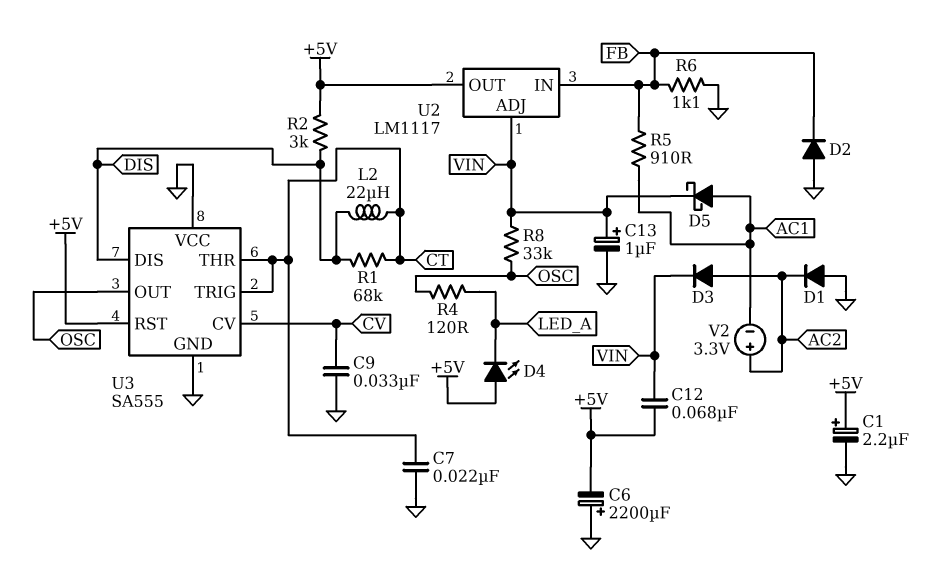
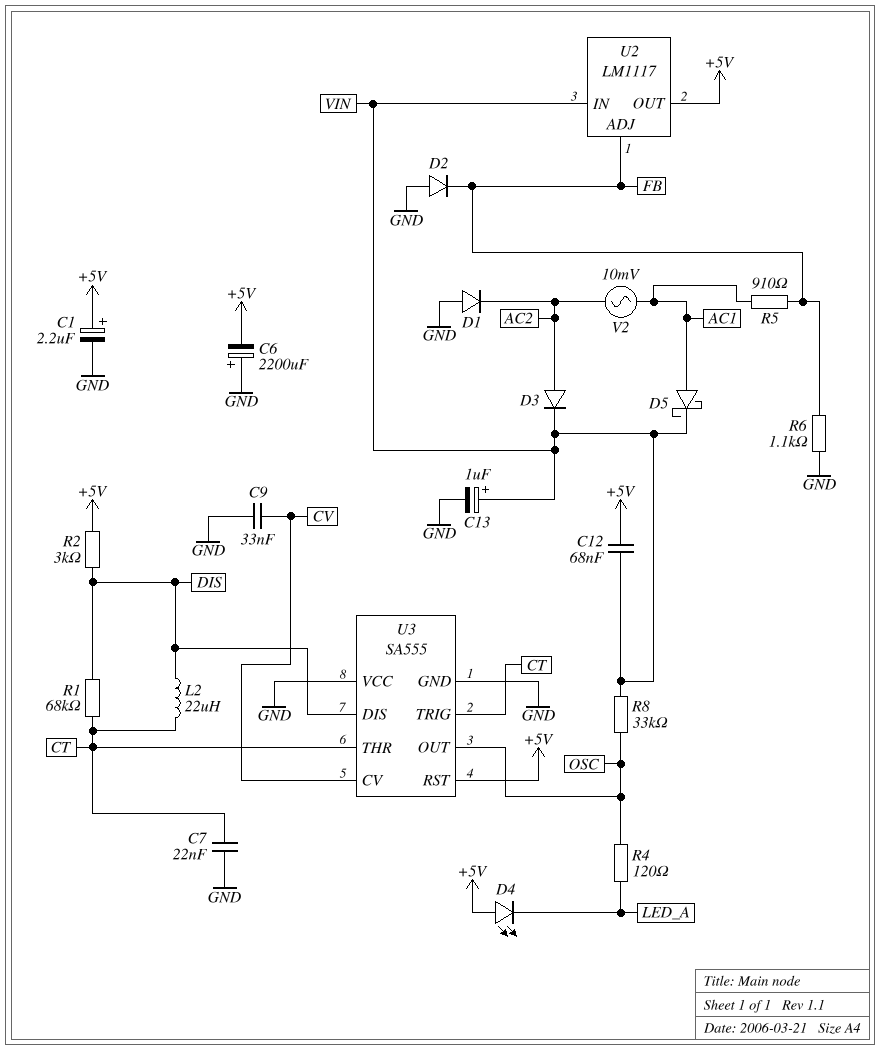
U2 pin ADJ: VIN -> FB
U2 pin IN: FB -> VIN
V2: 3.3V (plus AC2, minus AC1) -> AC 10mV (AC1, AC2)

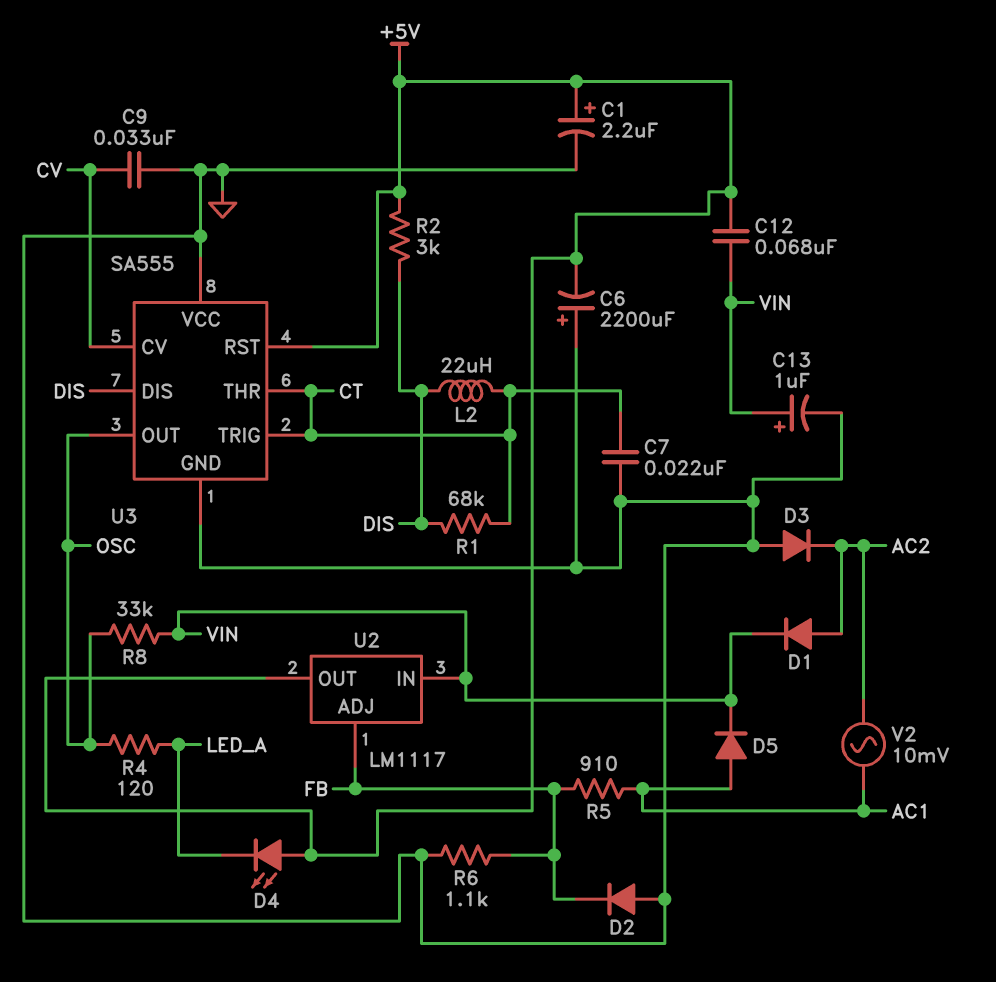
D1: diode (A GND, K AC2) -> diode (A AC2, K VIN)
D3: diode (A AC2, K VIN) -> diode (A GND, K AC2)
D5: schottky (A AC1, K VIN) -> diode (A AC1, K VIN)

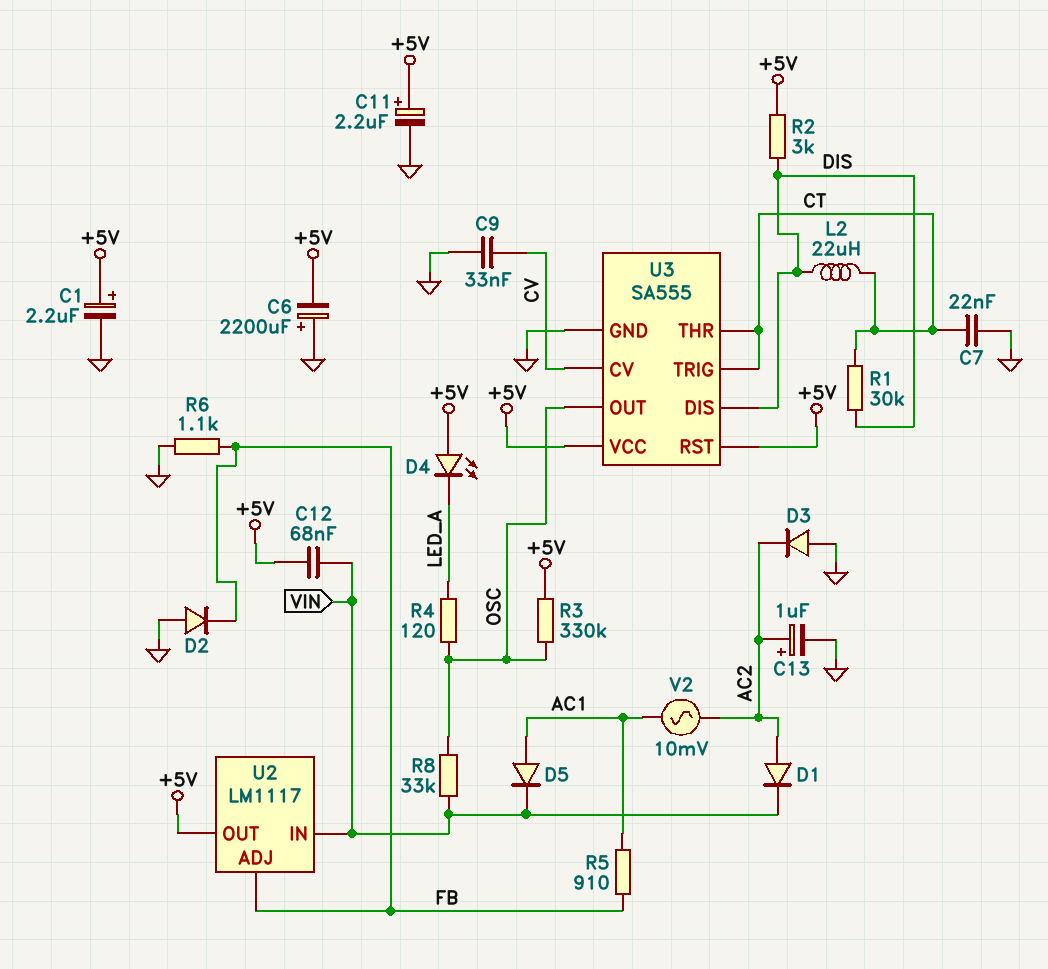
C11: none -> 2.2uF (plus +5V, minus GND)
C13: 1uF (plus VIN, minus GND) -> 1uF (plus AC2, minus GND)
R1: 68k (CT, DIS) -> 30k (CT, DIS)
R3: none -> 330k (+5V, OSC)
U3 pin VCC: GND -> +5V

